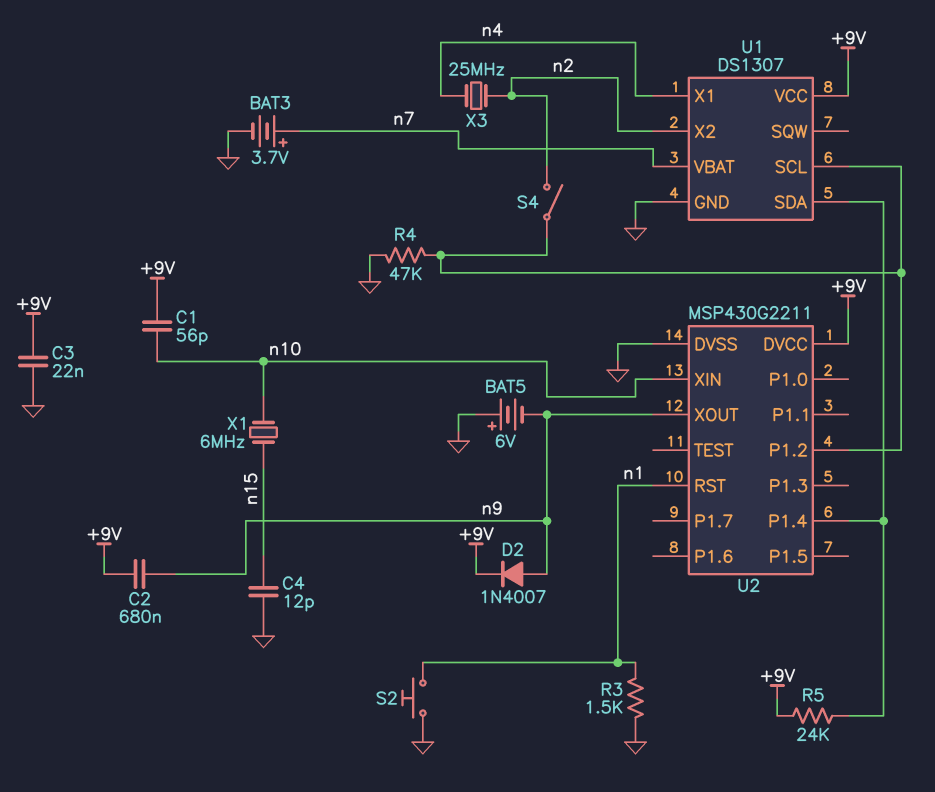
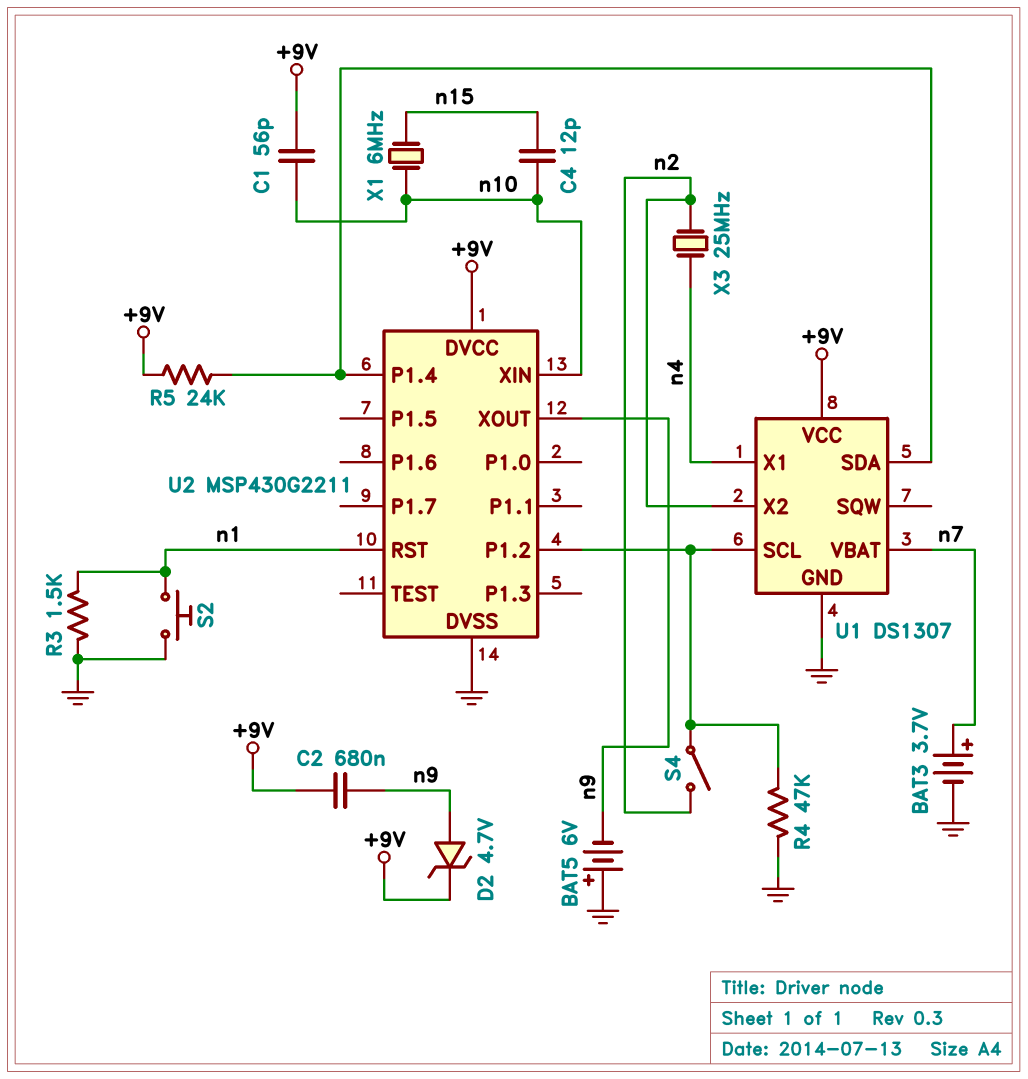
C3: 22nF (+9V, GND) -> none
C4: 12pF (GND, n15) -> 12pF (n10, n15)
D2: diode 1N4007 (A n9, K +9V) -> zener 4.7V (A n9, K +9V)

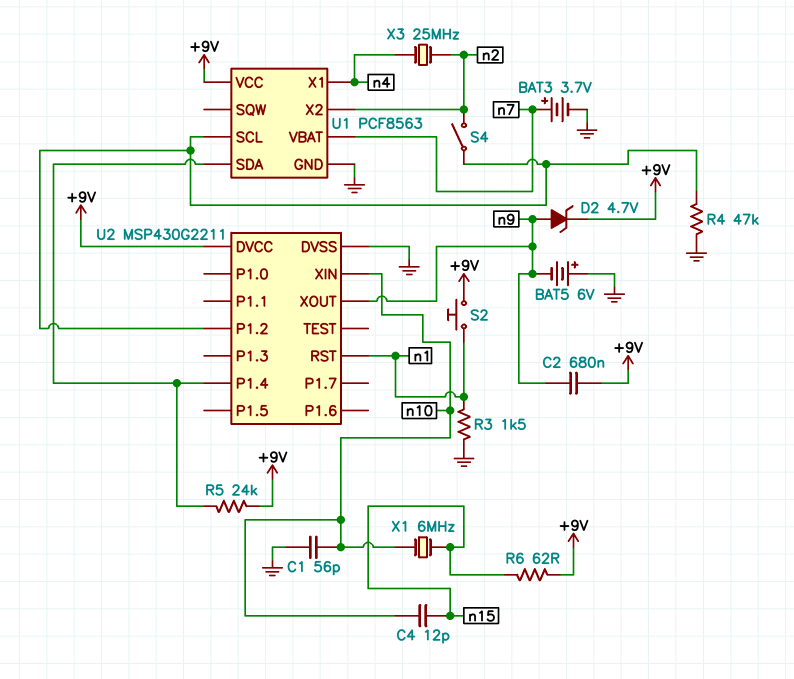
C1: 56pF (+9V, n10) -> 56pF (GND, n10)
R6: none -> 62 (+9V, n15)
S2: button (GND, n1) -> button (+9V, n1)
U1: DS1307 -> PCF8563

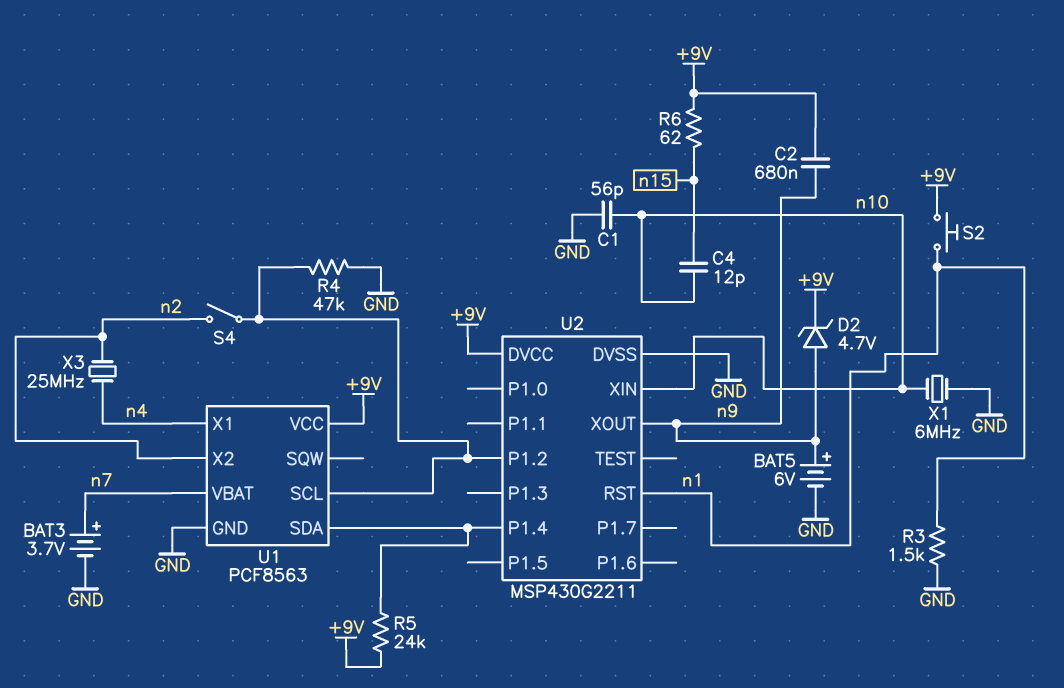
BAT5: 6V (plus GND, minus n9) -> 6V (plus n9, minus GND)
X1: 6MHz (n10, n15) -> 6MHz (GND, n10)

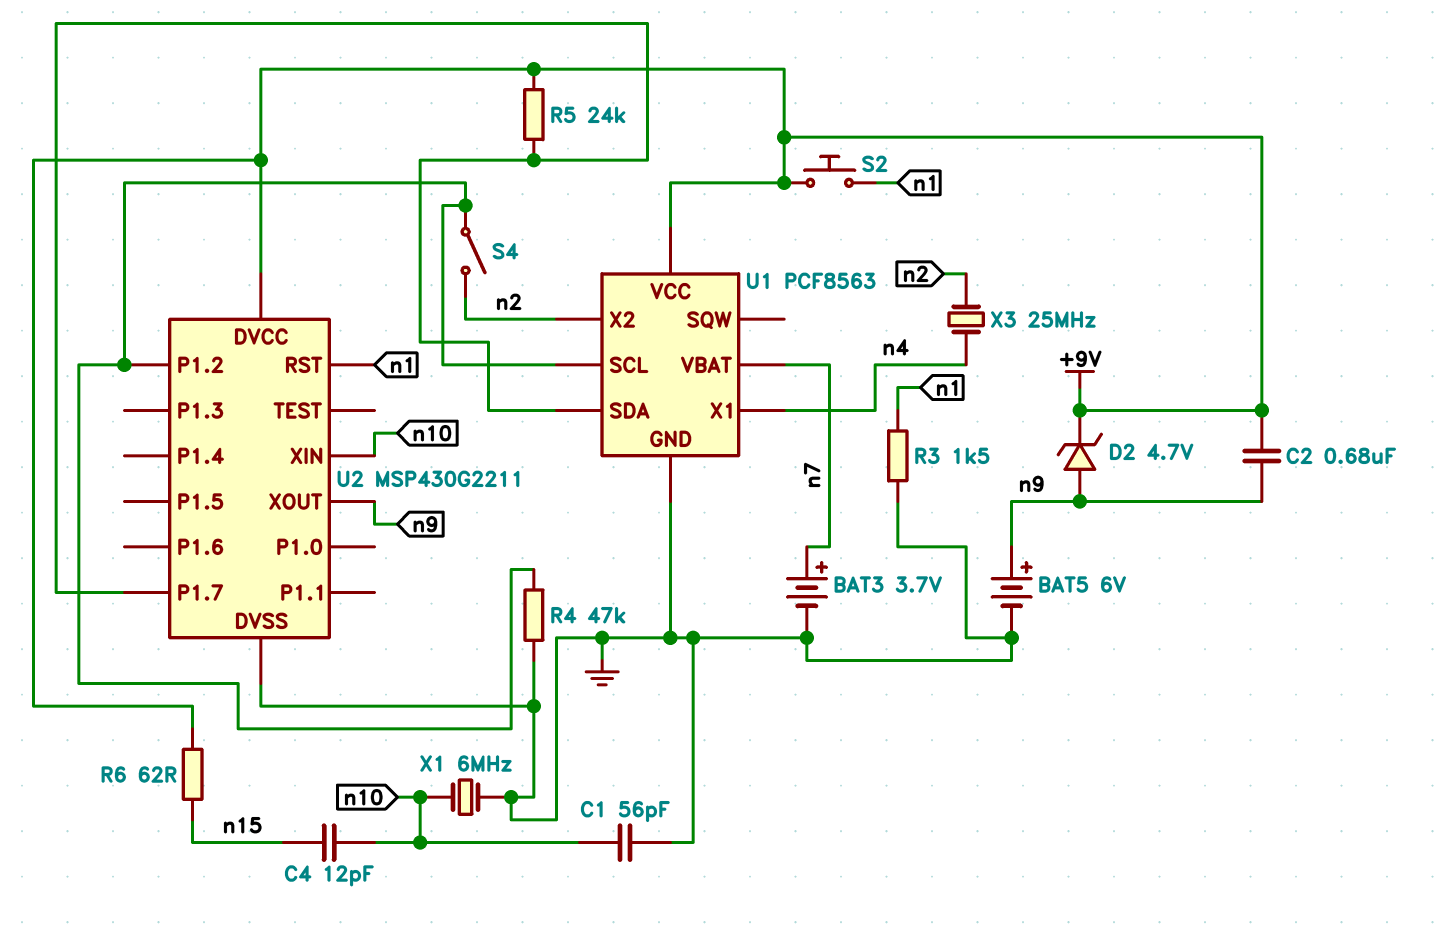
U2 pin P1.4: U1/SDA -> none
U2 pin P1.7: none -> U1/SDA

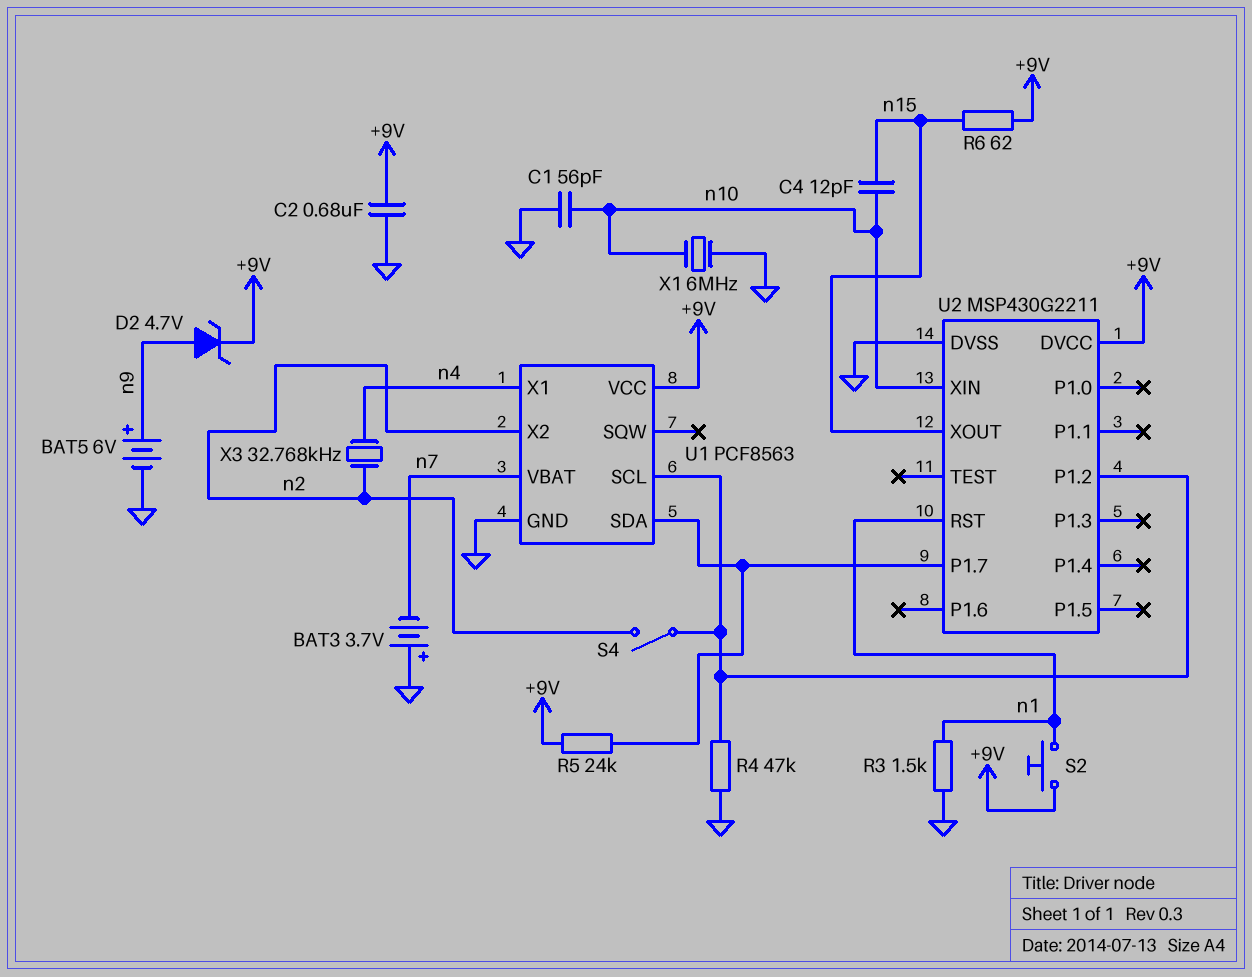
BAT3: 3.7V (plus n7, minus GND) -> 3.7V (plus GND, minus n7)
C2: 680nF (+9V, n9) -> 680nF (+9V, GND)
U2 pin XOUT: n9 -> n15
X3: 25MHz (n2, n4) -> 32.768kHz (n2, n4)

